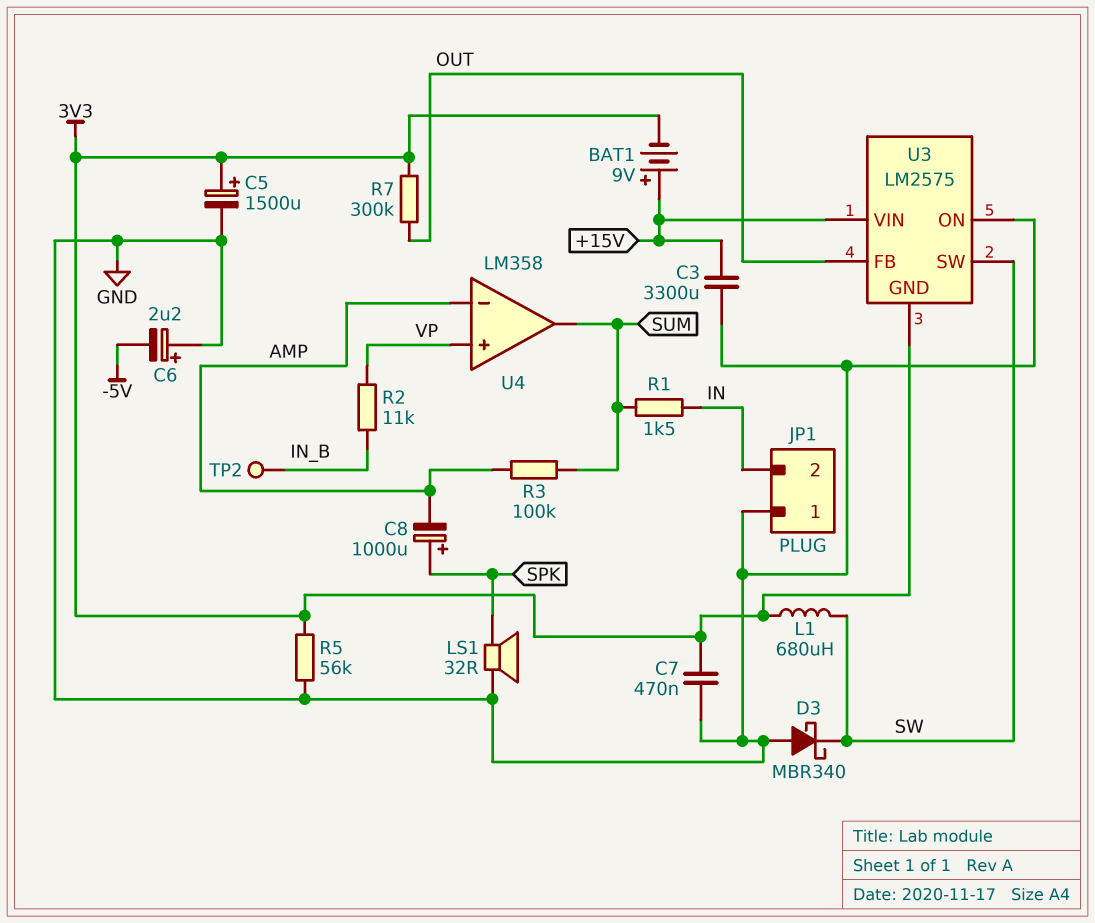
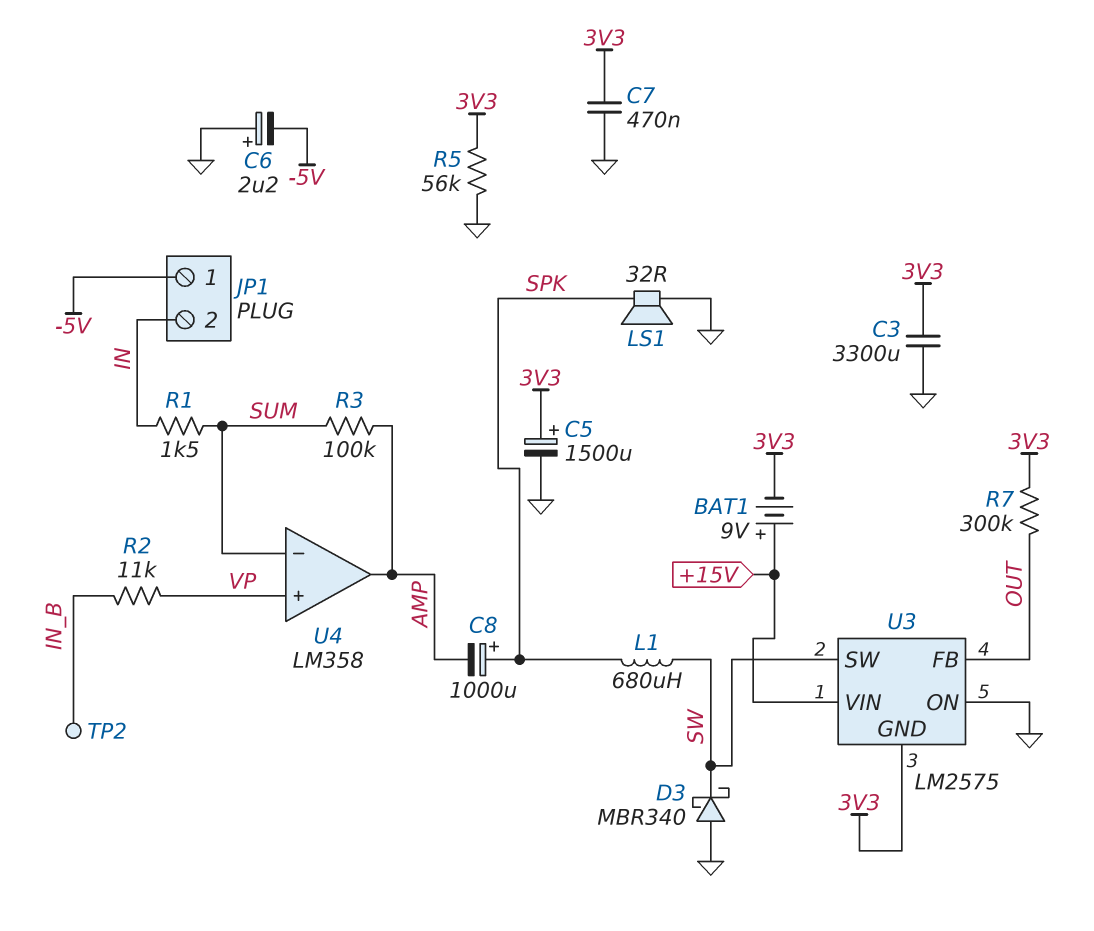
C3: 3300uF (+15V, GND) -> 3300uF (3V3, GND)
JP1 pin 1: GND -> -5V
L1: 680uH (3V3, SW) -> 680uH (SPK, SW)
U4 pin in-: AMP -> SUM
U4 pin out: SUM -> AMP

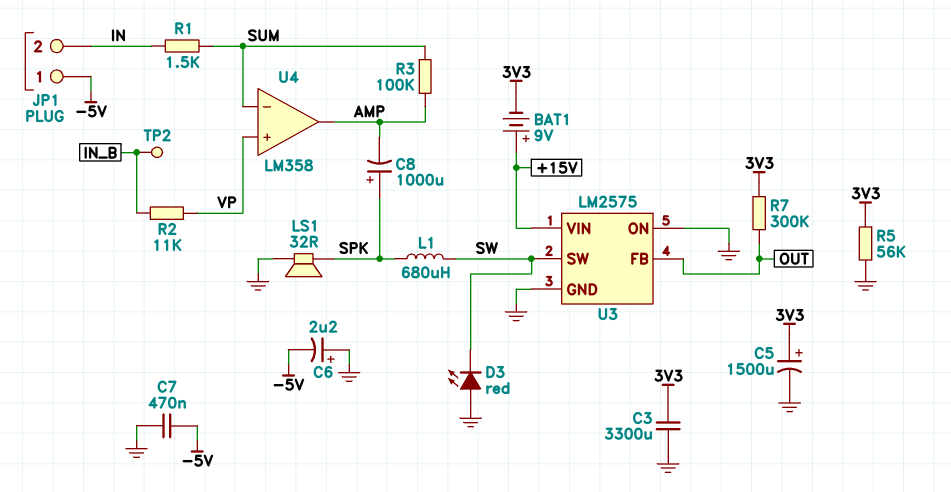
C7: 470nF (3V3, GND) -> 470nF (-5V, GND)
D3: schottky MBR340 (A GND, K SW) -> LED red (A GND, K SW)
U3 pin GND: 3V3 -> GND

